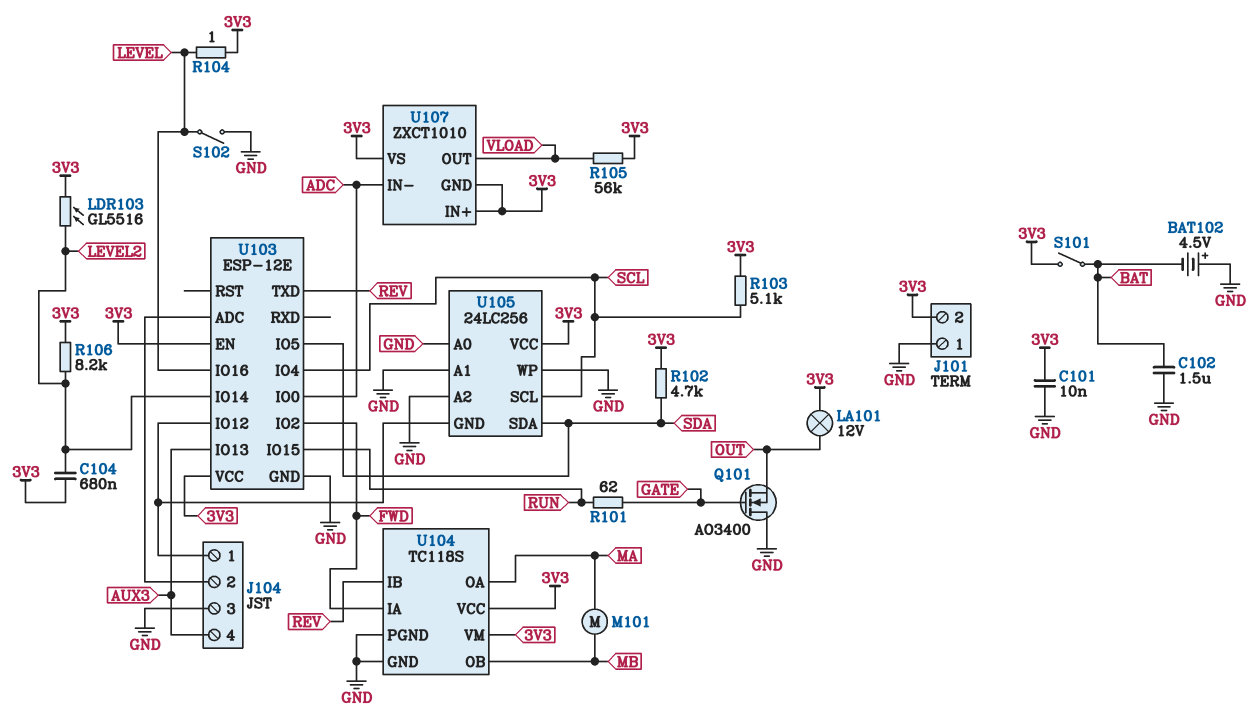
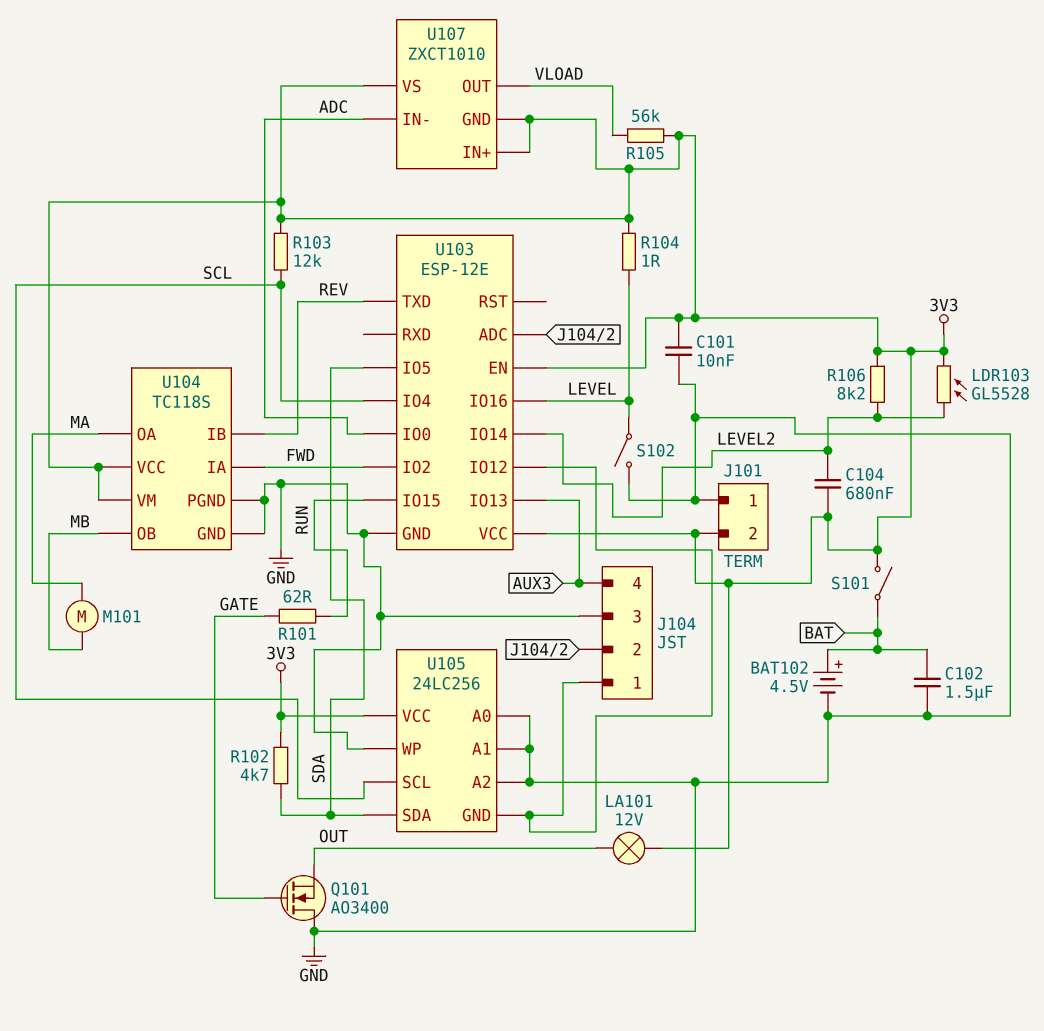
BAT102: 4.5V (plus GND, minus BAT) -> 4.5V (plus BAT, minus GND)
LDR103: GL5516 (3V3, LEVEL2) -> GL5528 (3V3, LEVEL2)
R103: 5.1k (3V3, SCL) -> 12k (3V3, SCL)

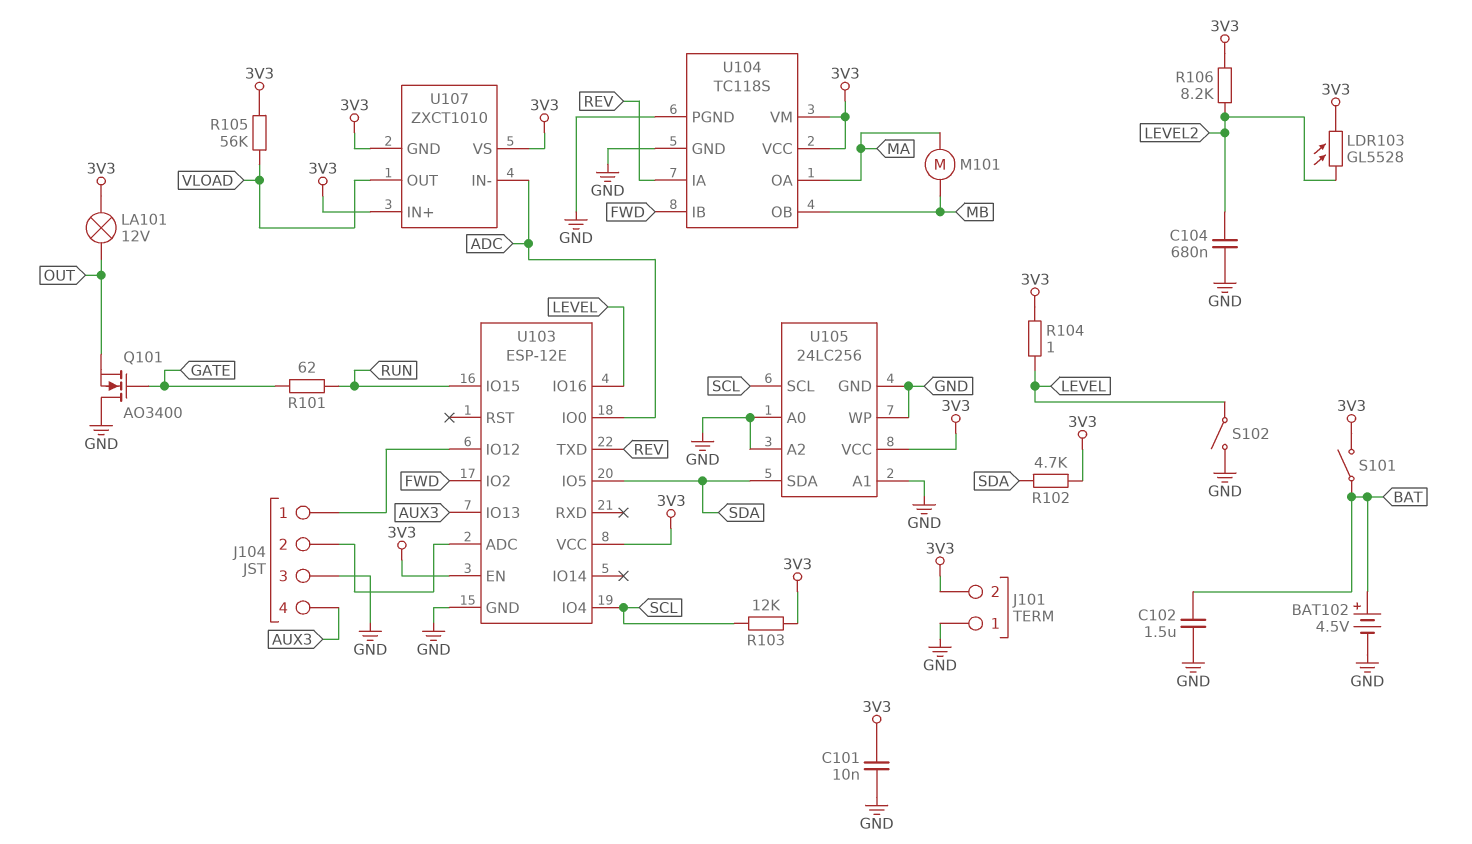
C104: 680nF (3V3, LEVEL2) -> 680nF (GND, LEVEL2)
U103 pin IO14: LEVEL2 -> none
U104 pin IA: FWD -> REV
U104 pin IB: REV -> FWD
U105 pin GND: J104/1 -> GND

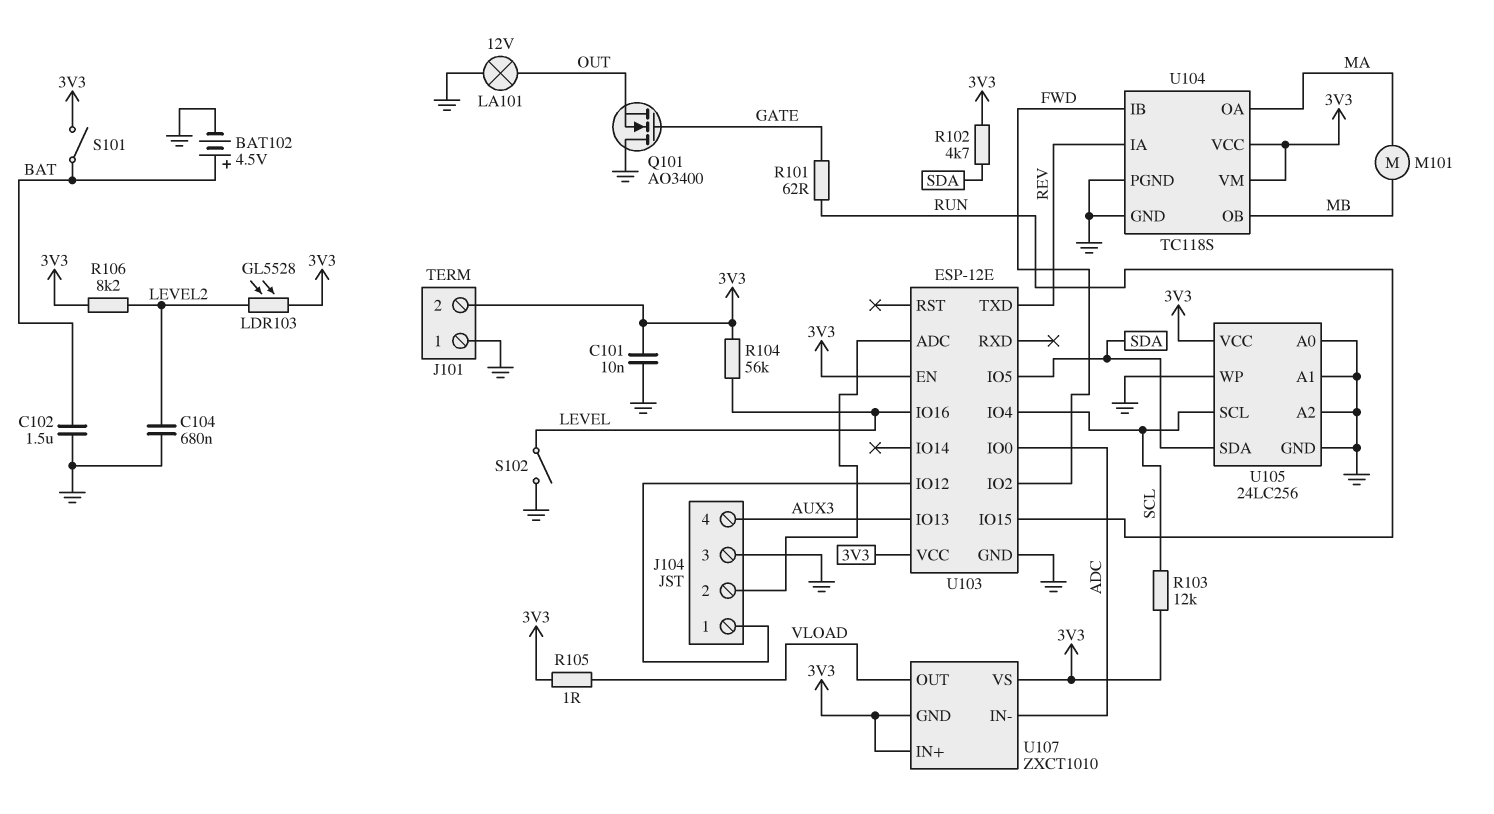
LA101: lamp 12V (3V3, OUT) -> lamp 12V (GND, OUT)
R104: 1 (3V3, LEVEL) -> 56k (3V3, LEVEL)
R105: 56k (3V3, VLOAD) -> 1 (3V3, VLOAD)

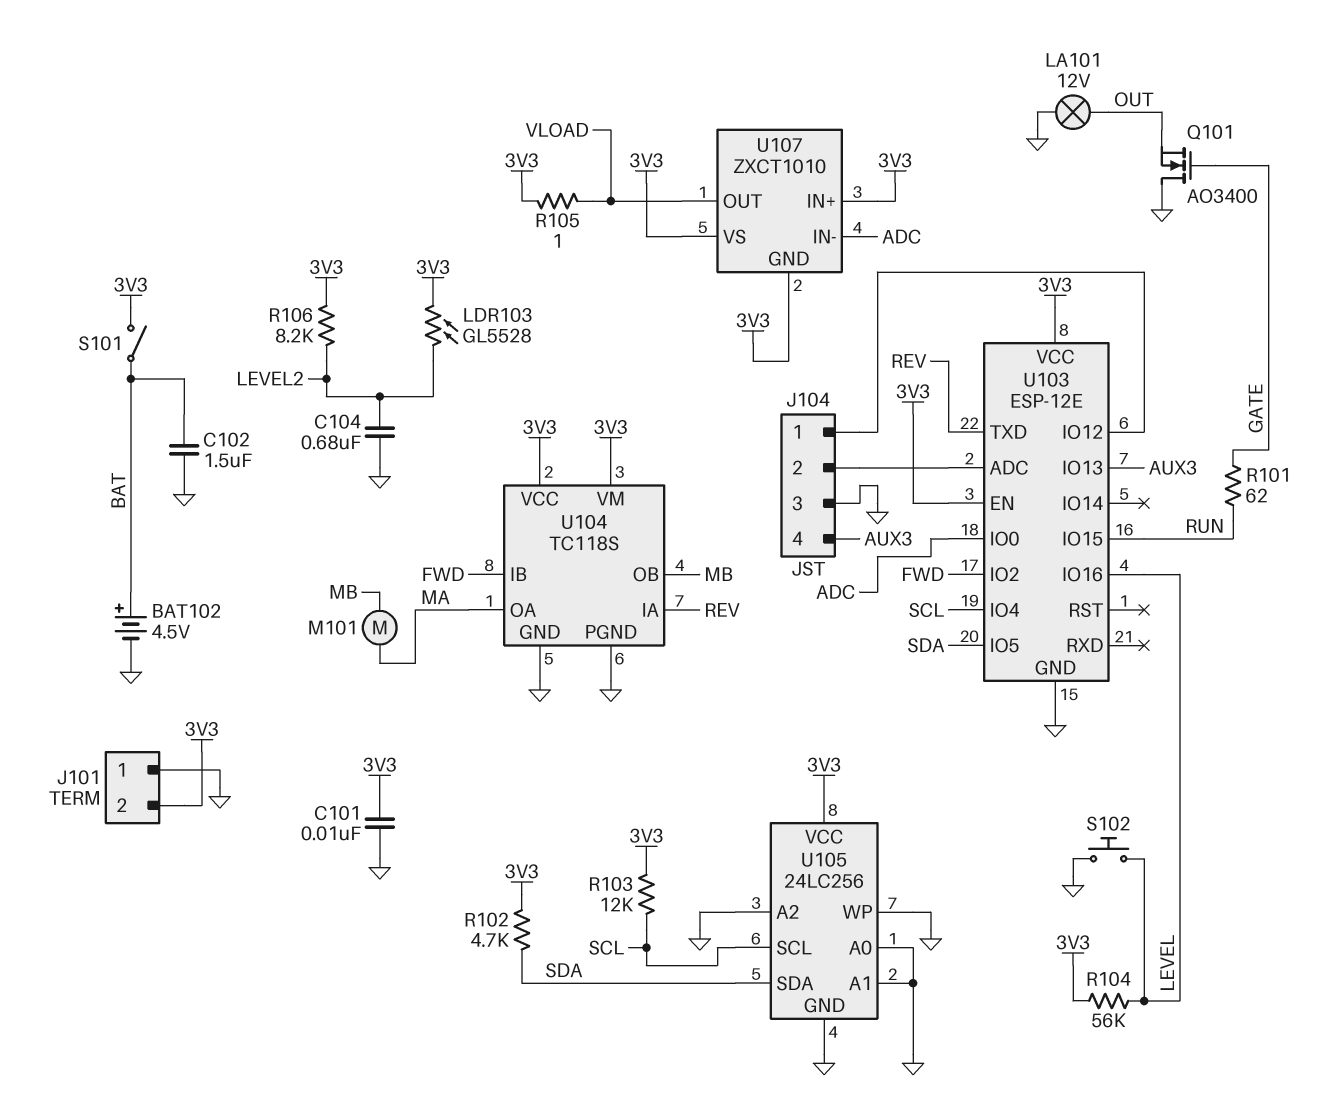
S102: switch (GND, LEVEL) -> button (GND, LEVEL)

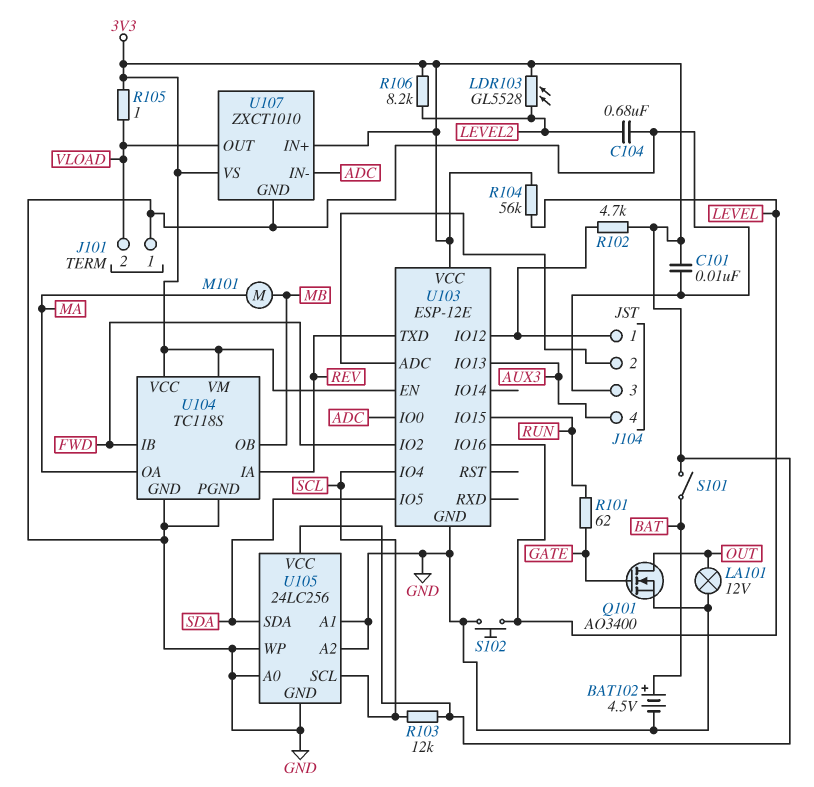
C102: 1.5uF (BAT, GND) -> none
J101 pin 2: 3V3 -> VLOAD
Q101: NMOS AO3400 (G GATE, D GND, S OUT) -> NMOS AO3400 (G GATE, D OUT, S GND)
R102: 4.7k (3V3, SDA) -> 4.7k (3V3, J104/1)
U107 pin GND: 3V3 -> GND

